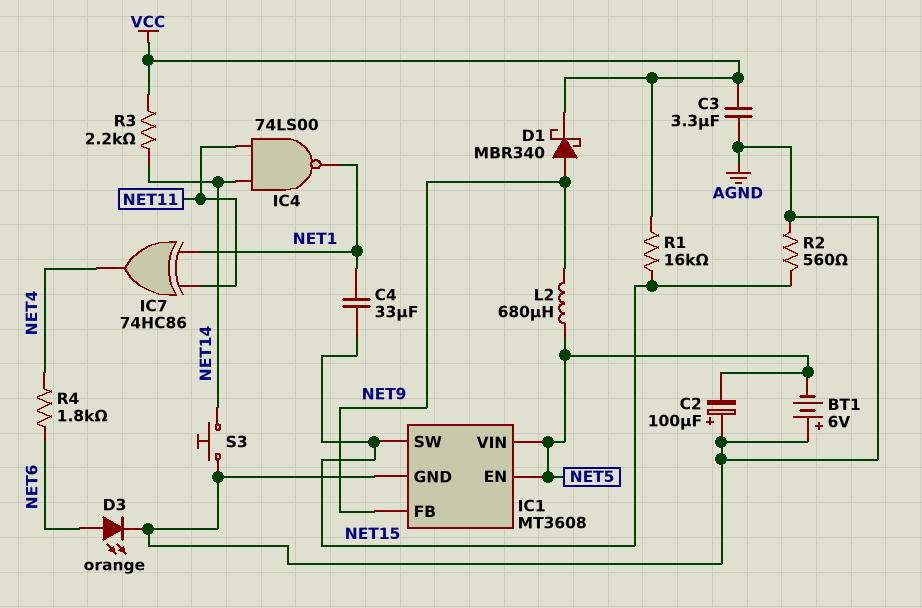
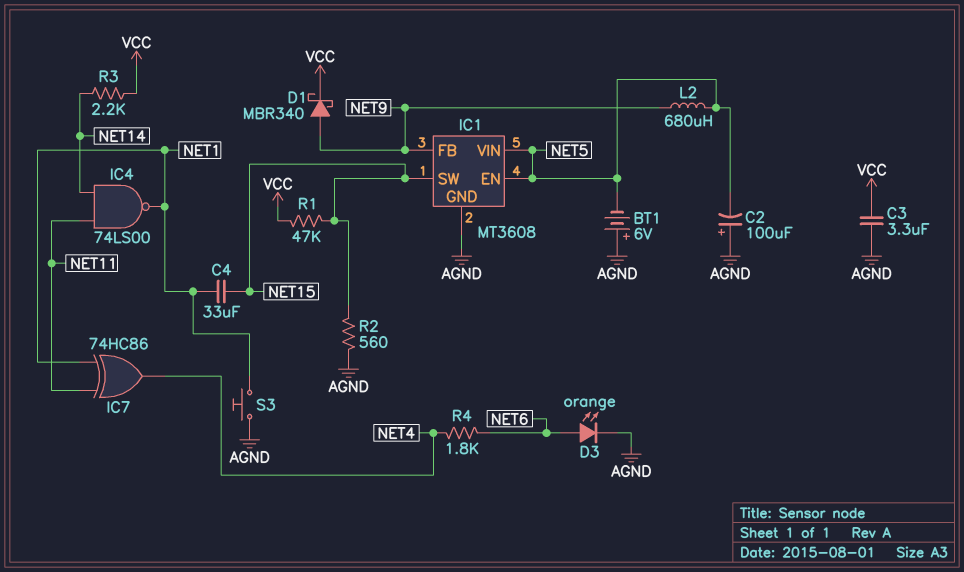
R1: 16k (NET15, VCC) -> 47k (NET15, VCC)
S3: button (AGND, NET14) -> button (AGND, NET1)

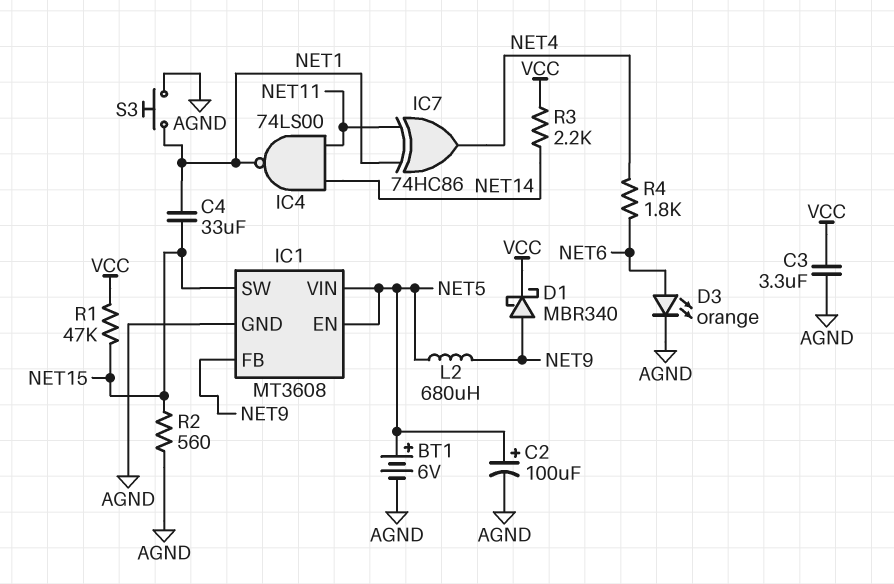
BT1: 6V (plus AGND, minus NET5) -> 6V (plus NET5, minus AGND)
C2: 100uF (plus AGND, minus NET5) -> 100uF (plus NET5, minus AGND)

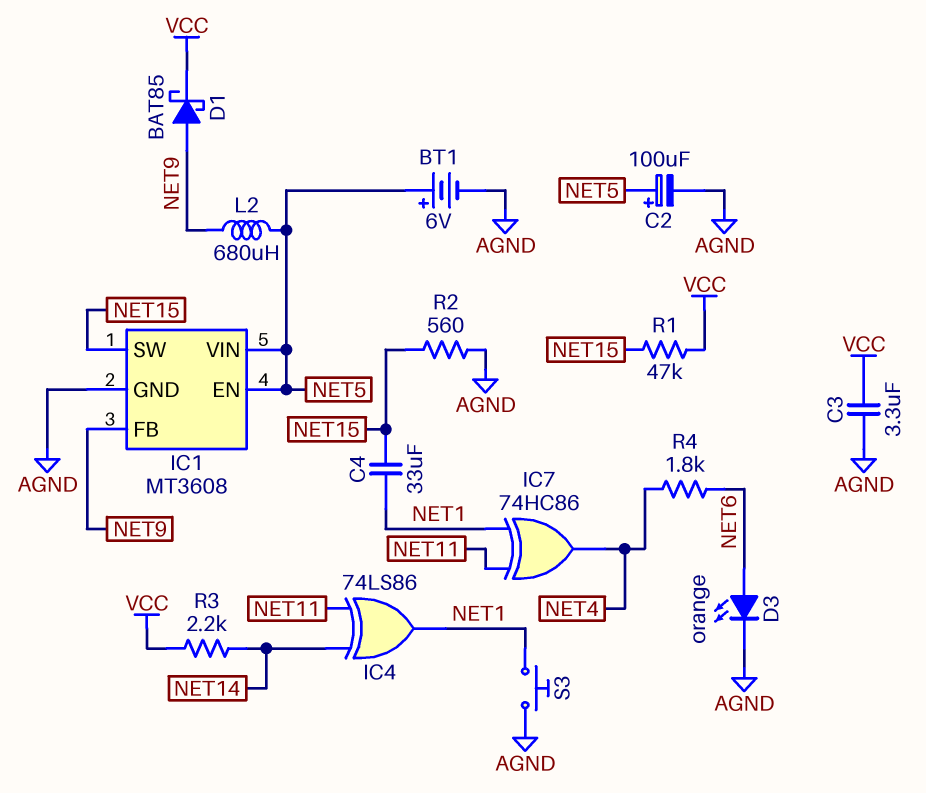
D1: schottky MBR340 (A NET9, K VCC) -> schottky BAT85 (A NET9, K VCC)
IC4: NAND 74LS00 (in NET11, in NET14, out NET1) -> XOR 74LS86 (in NET11, in NET14, out NET1)

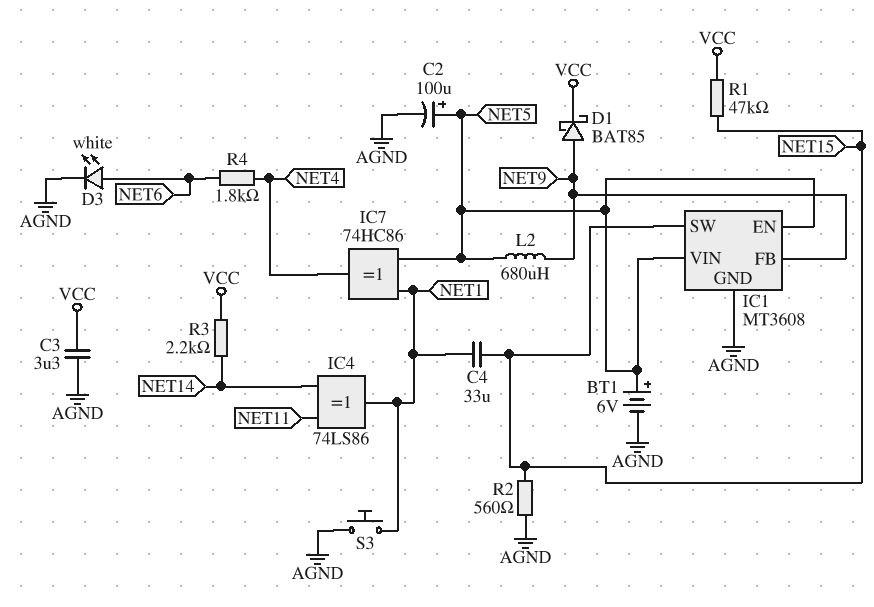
D3: LED orange (A NET6, K AGND) -> LED white (A NET6, K AGND)
IC7: XOR 74HC86 (in NET1, in NET11, out NET4) -> XOR 74HC86 (in NET1, in NET5, out NET4)

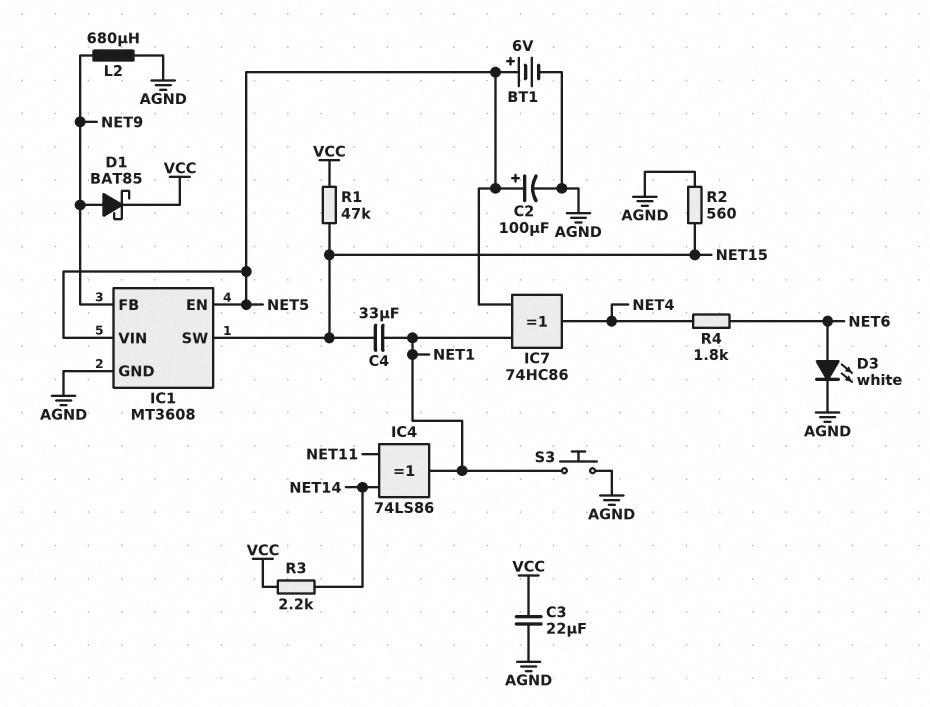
C3: 3.3uF (AGND, VCC) -> 22uF (AGND, VCC)
L2: 680uH (NET5, NET9) -> 680uH (AGND, NET9)

